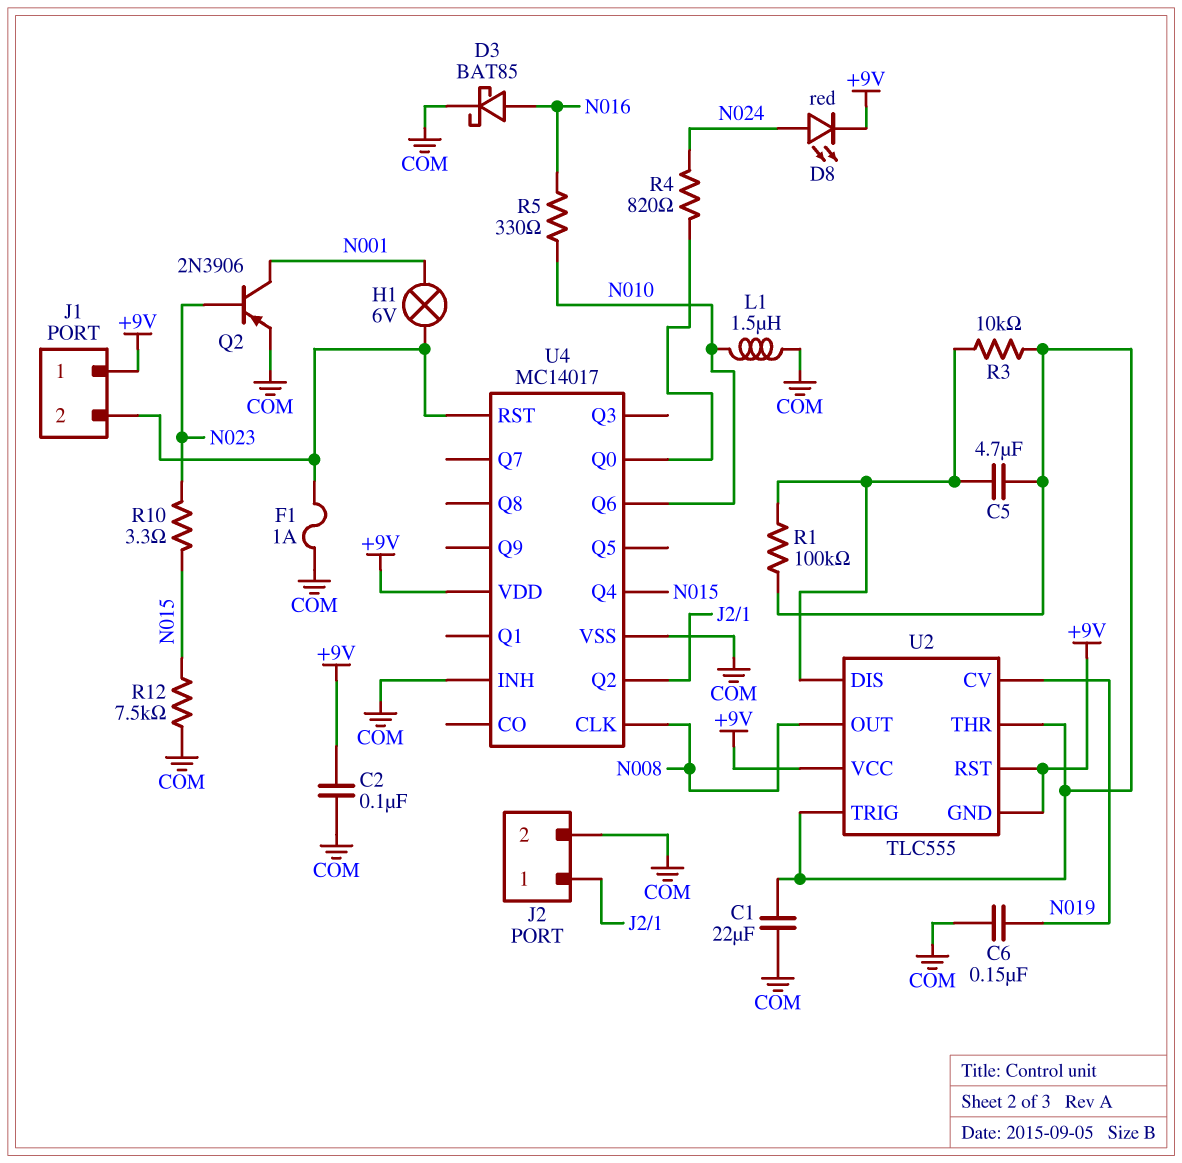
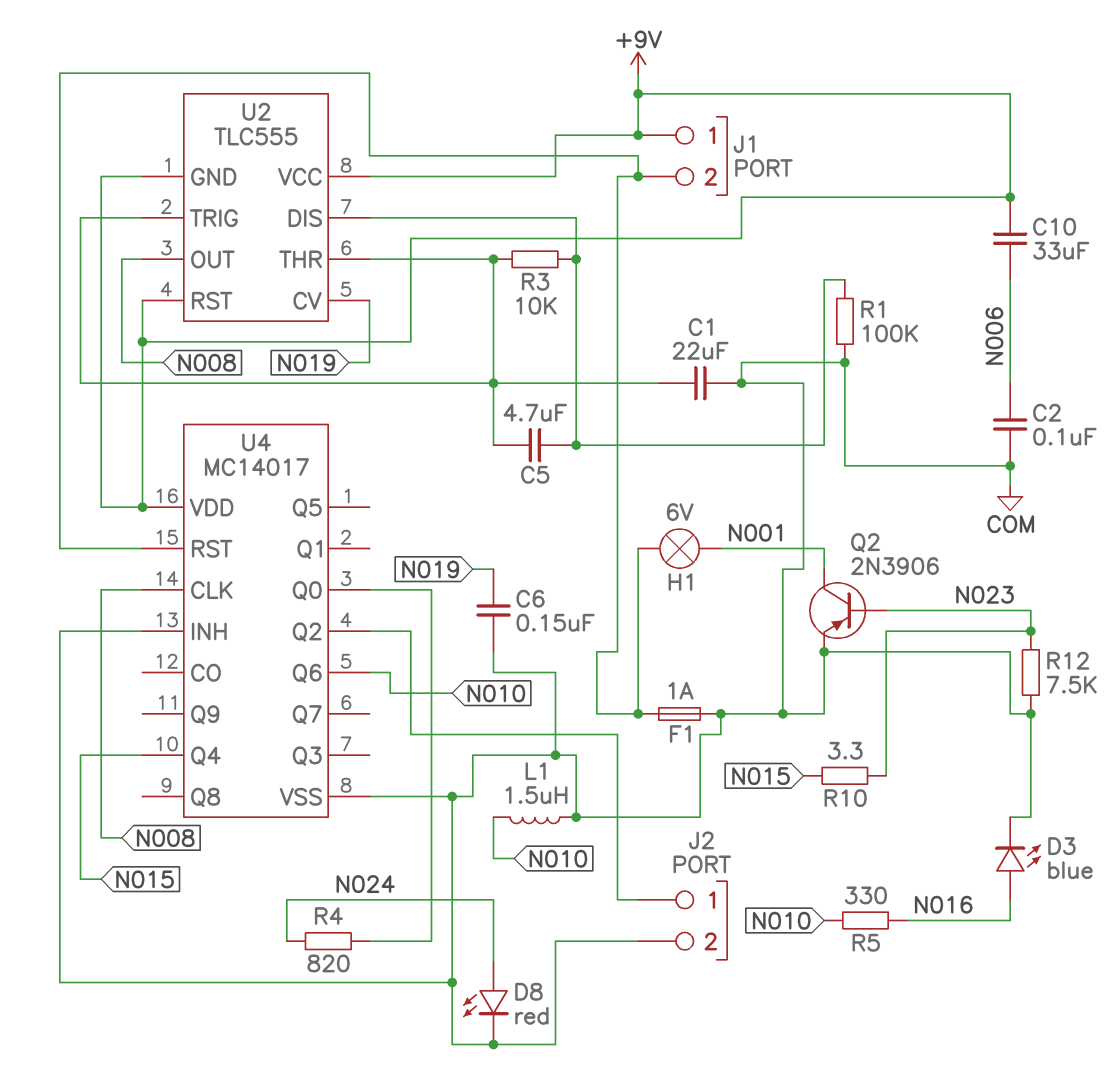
C2: 100nF (+9V, COM) -> 100nF (COM, N006)
C10: none -> 33uF (+9V, N006)
D3: schottky BAT85 (A N016, K COM) -> LED blue (A N016, K COM)
D8: LED red (A N024, K +9V) -> LED red (A N024, K COM)
R1: 100k (U2/DIS, U2/THR) -> 100k (COM, U2/DIS)
R12: 7.5k (COM, N015) -> 7.5k (COM, N023)

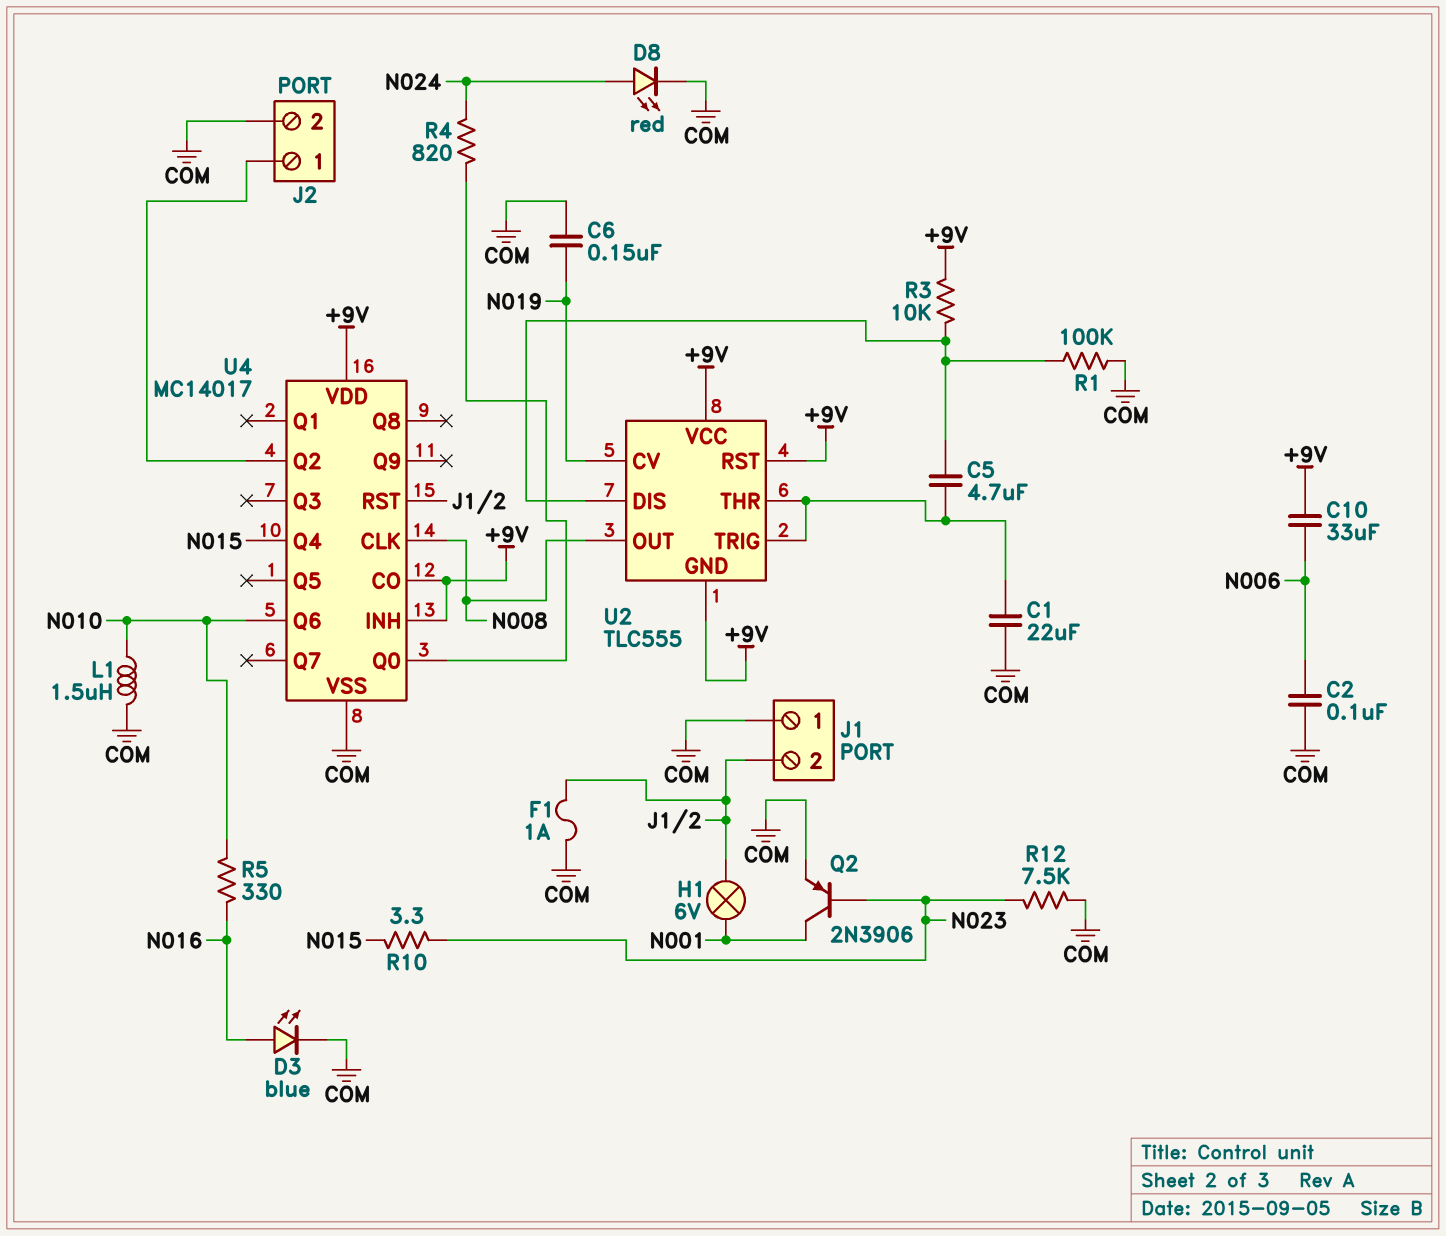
J1 pin 1: +9V -> COM
R3: 10k (U2/DIS, U2/THR) -> 10k (+9V, U2/DIS)
U4 pin CO: none -> +9V
U4 pin INH: COM -> +9V

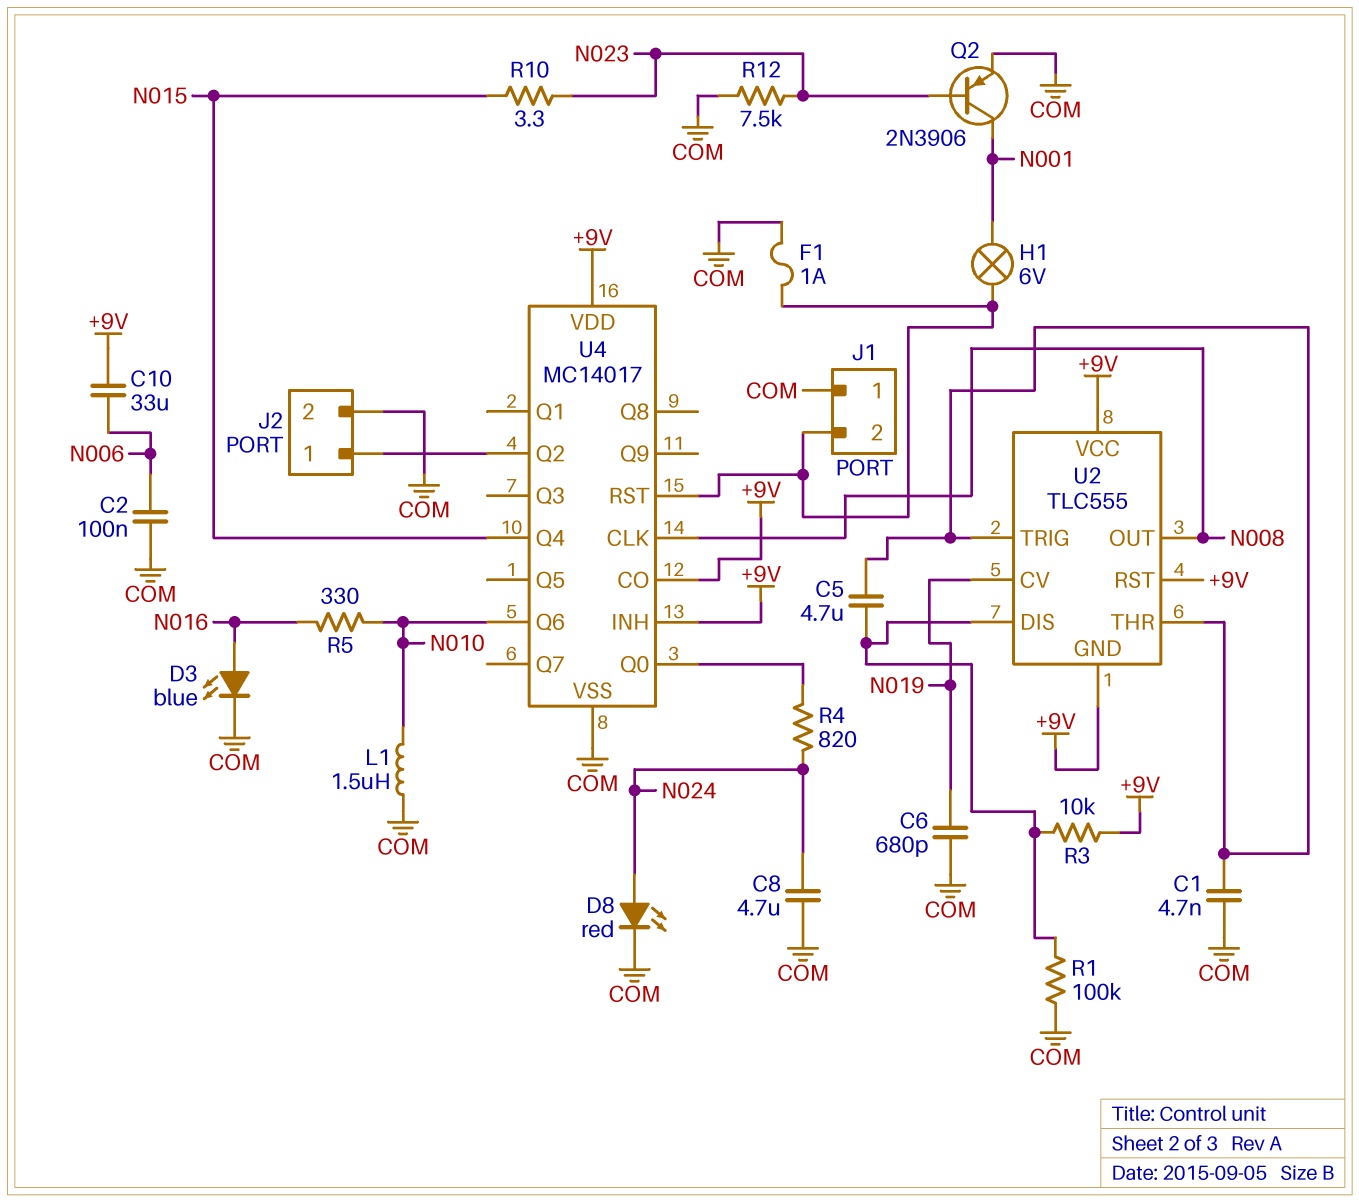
C1: 22uF (COM, U2/THR) -> 4.7nF (COM, U2/THR)
C6: 150nF (COM, N019) -> 680pF (COM, N019)
C8: none -> 4.7uF (COM, N024)

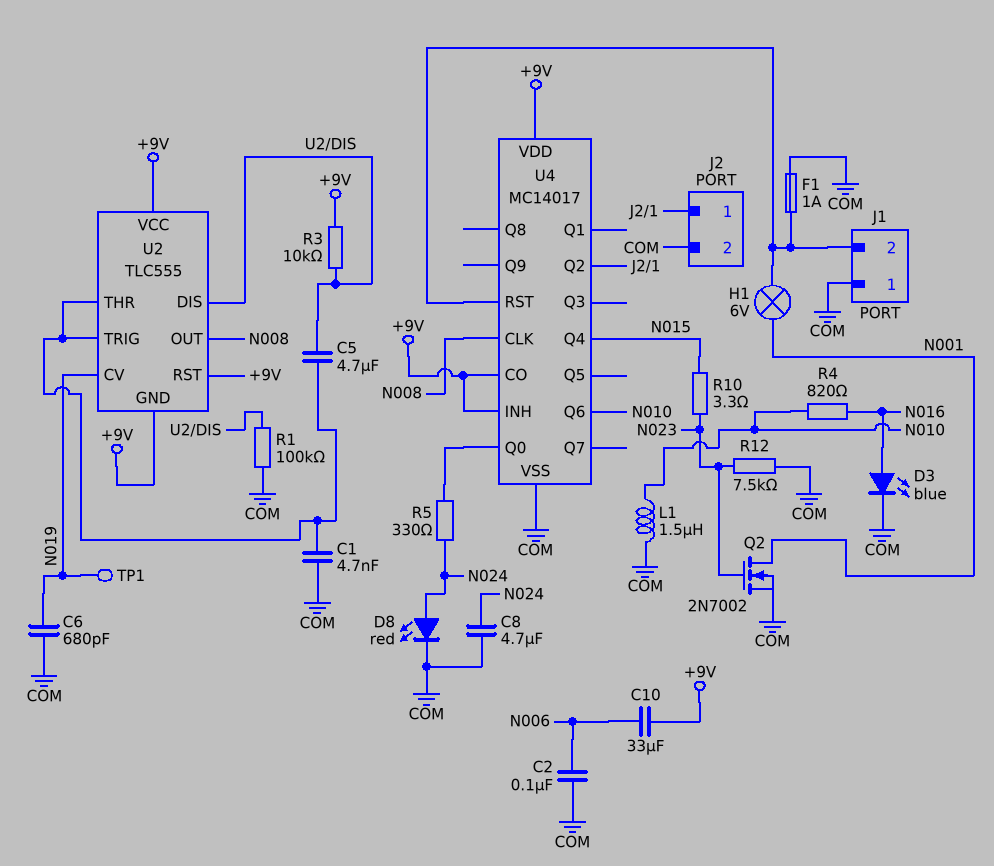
Q2: PNP 2N3906 (B N023, C N001, E COM) -> NMOS 2N7002 (G N023, D N001, S COM)
R4: 820 (N024, U4/Q0) -> 820 (N010, N016)
R5: 330 (N010, N016) -> 330 (N024, U4/Q0)
TP1: none -> test point (N019)

